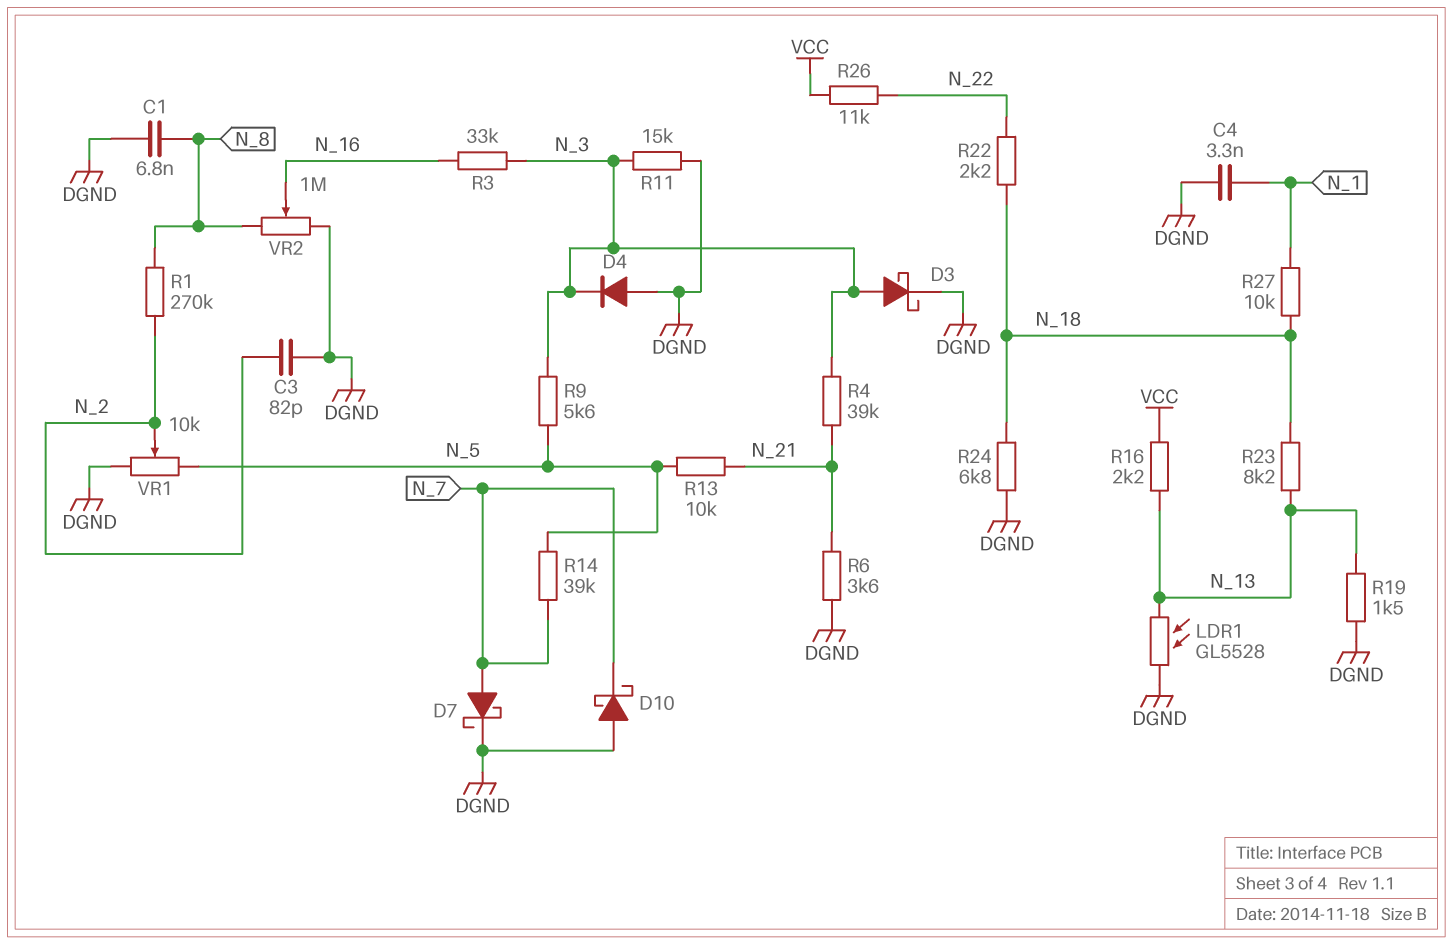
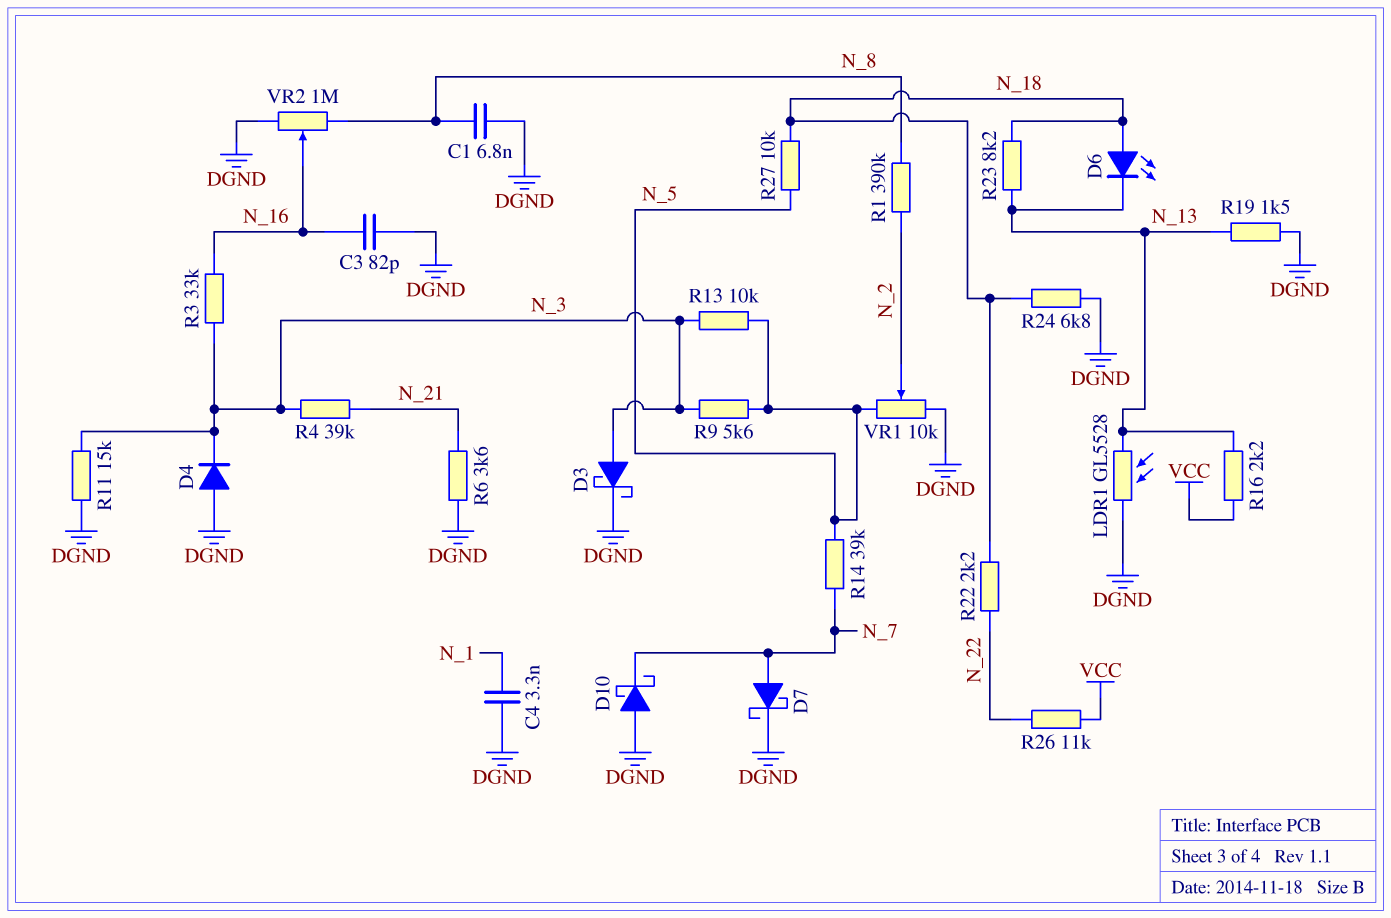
C3: 82pF (DGND, N_2) -> 82pF (DGND, N_16)
D6: none -> LED (A N_18, K N_13)
R1: 270k (N_2, N_8) -> 390k (N_2, N_8)
R13: 10k (N_5, N_21) -> 10k (N_3, N_5)
R27: 10k (N_1, N_18) -> 10k (N_5, N_18)

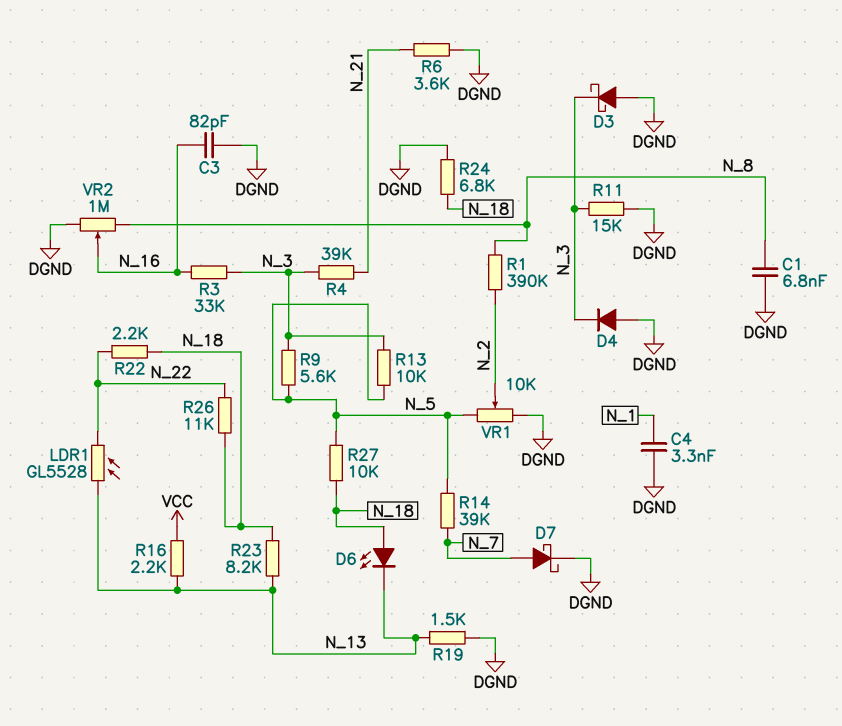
D3: schottky (A N_3, K DGND) -> schottky (A DGND, K N_3)
D10: schottky (A DGND, K N_7) -> none
LDR1: GL5528 (DGND, N_13) -> GL5528 (N_13, N_22)
R26: 11k (N_22, VCC) -> 11k (N_18, N_22)

